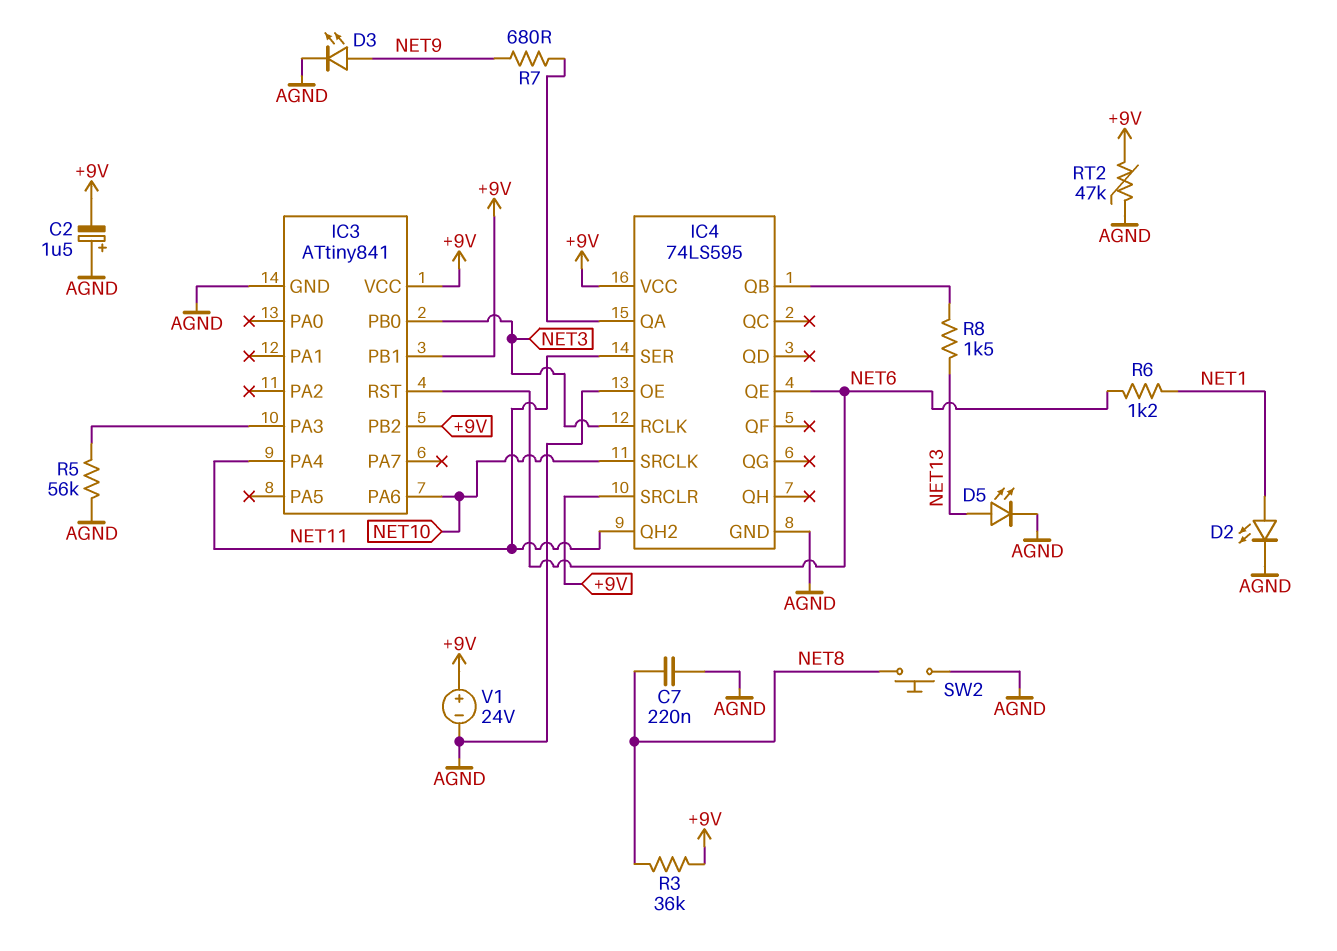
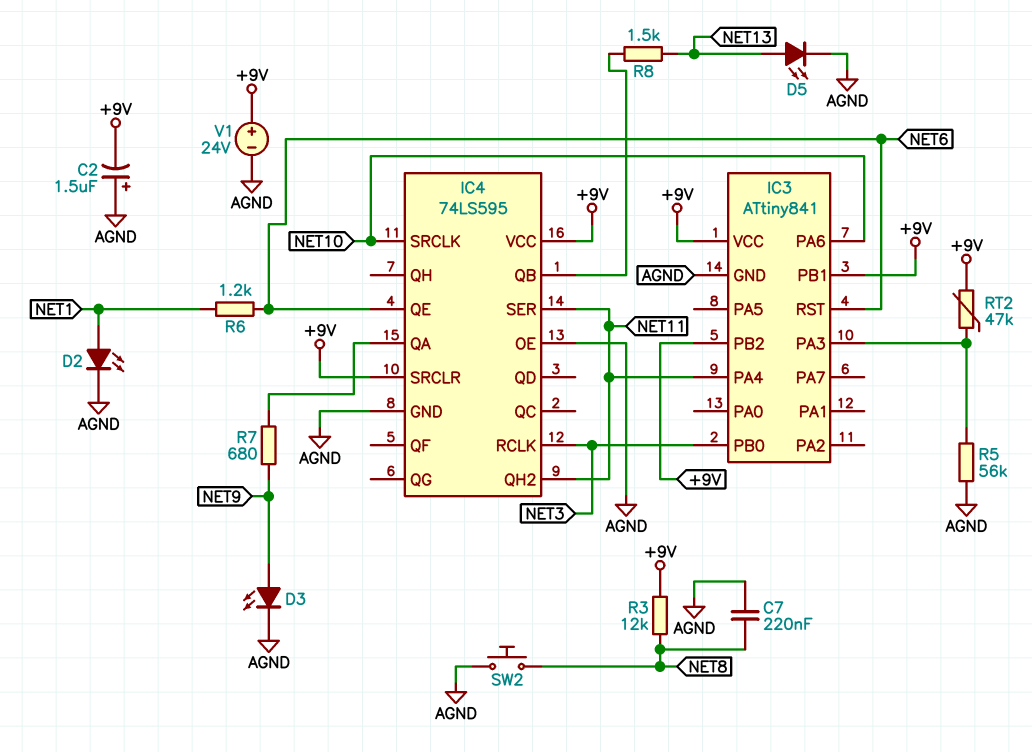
R3: 36k (+9V, NET8) -> 12k (+9V, NET8)
RT2: 47k (+9V, AGND) -> 47k (+9V, IC3/PA3)

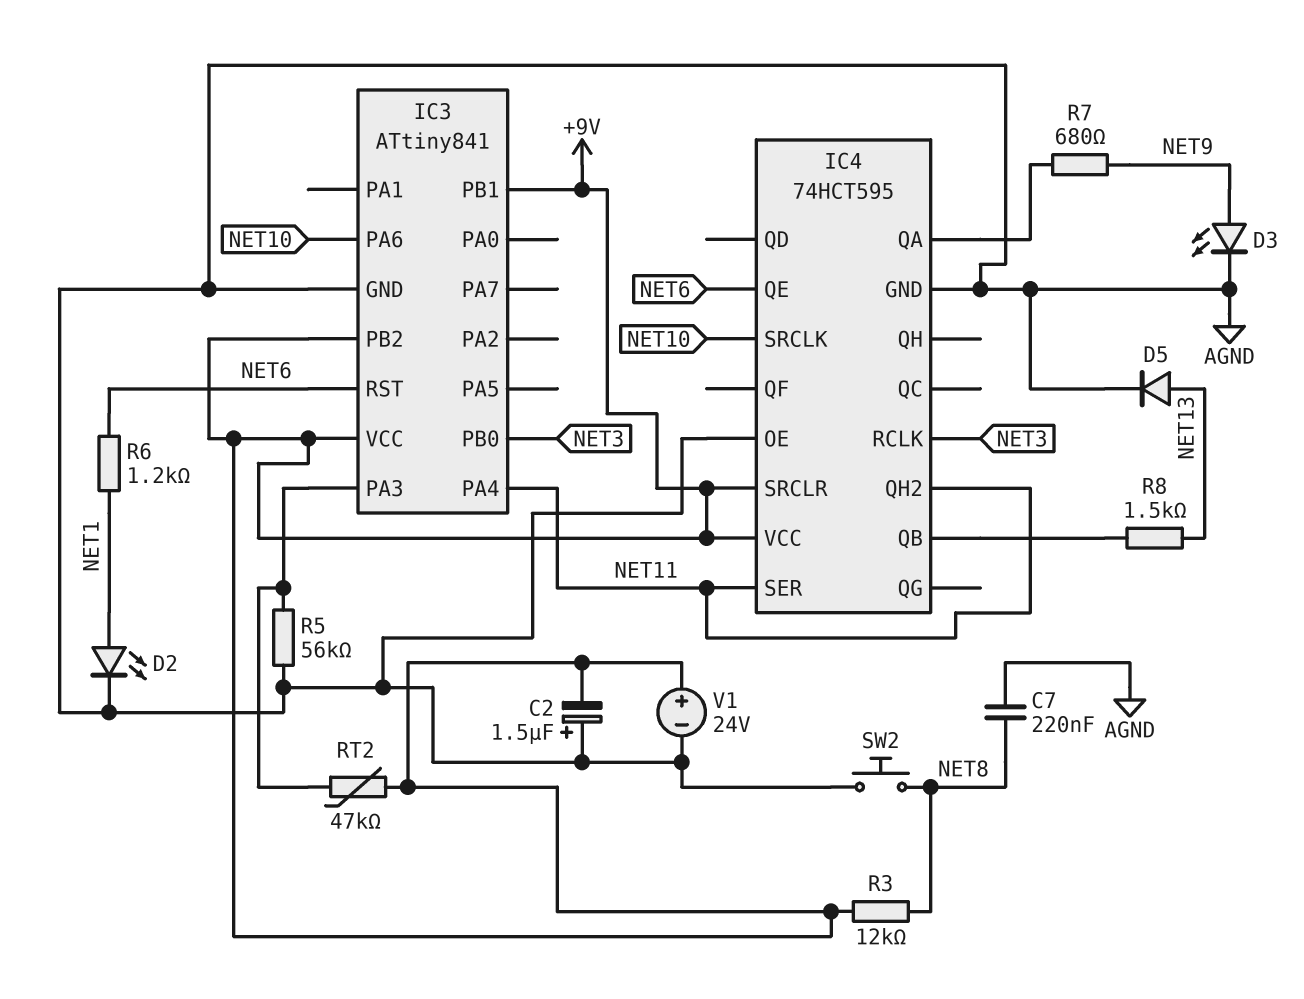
D5: LED (A NET13, K AGND) -> diode (A NET13, K AGND)
IC4: 74LS595 -> 74HCT595

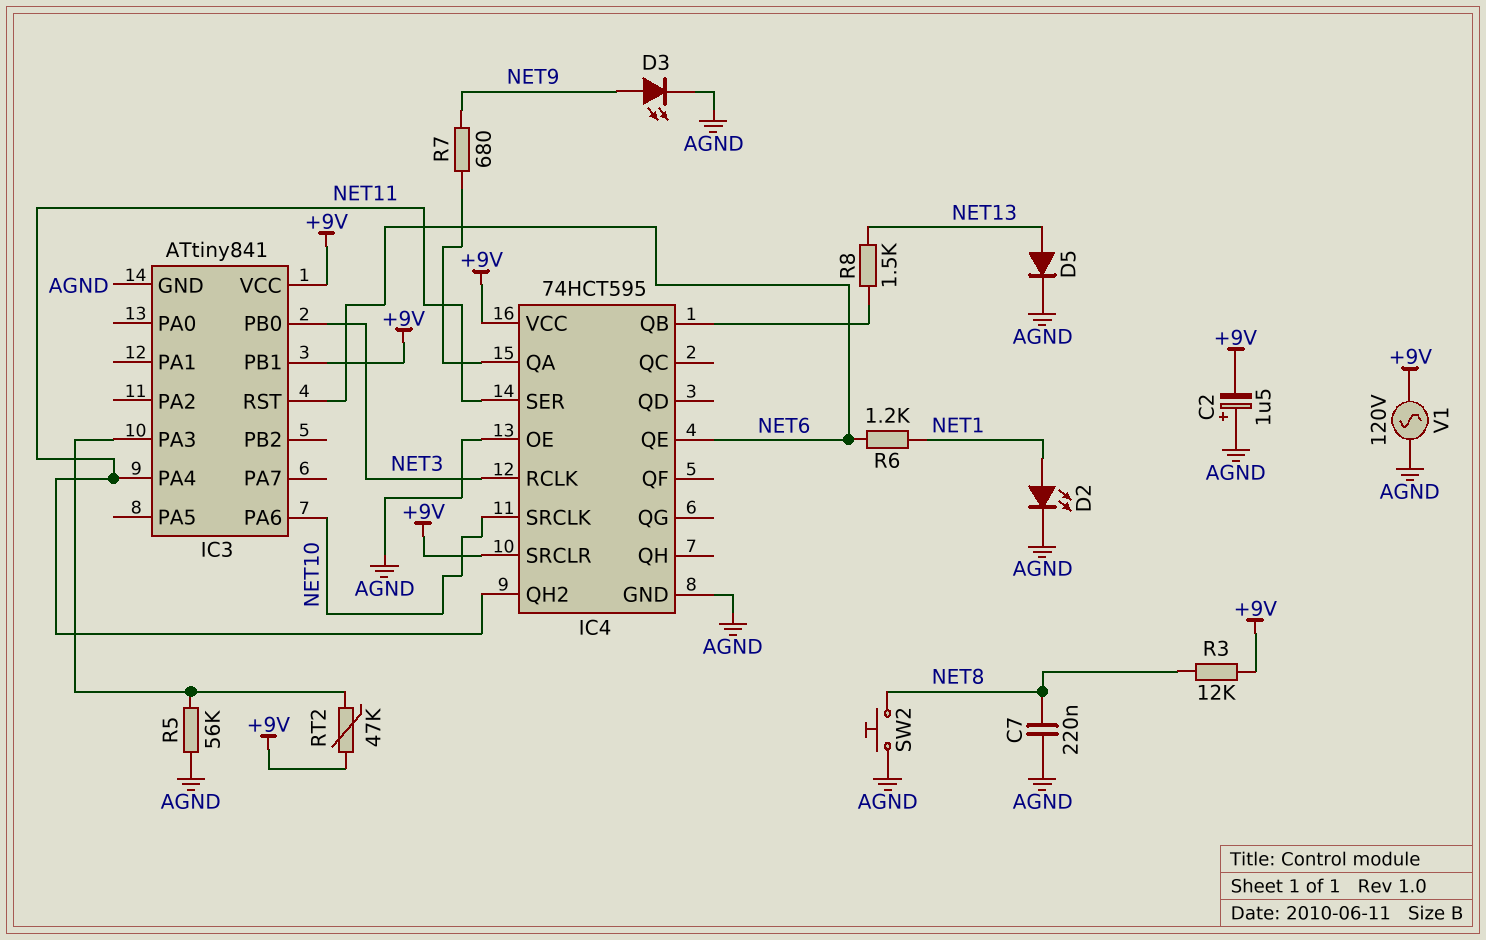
IC3 pin PB2: +9V -> none
V1: 24V (plus +9V, minus AGND) -> AC 120V (+9V, AGND)

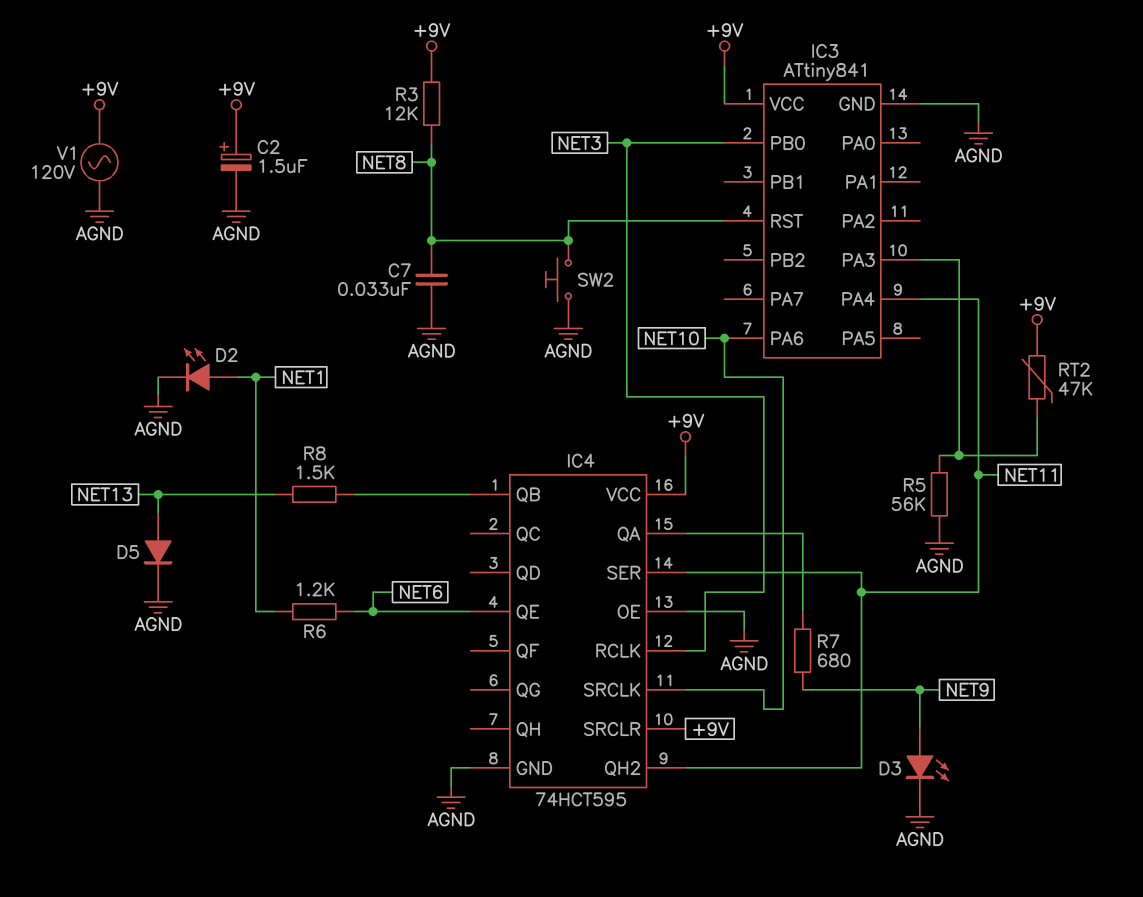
C2: 1.5uF (plus AGND, minus +9V) -> 1.5uF (plus +9V, minus AGND)
C7: 220nF (AGND, NET8) -> 33nF (AGND, NET8)
IC3 pin PB1: +9V -> none
IC3 pin RST: NET6 -> NET8

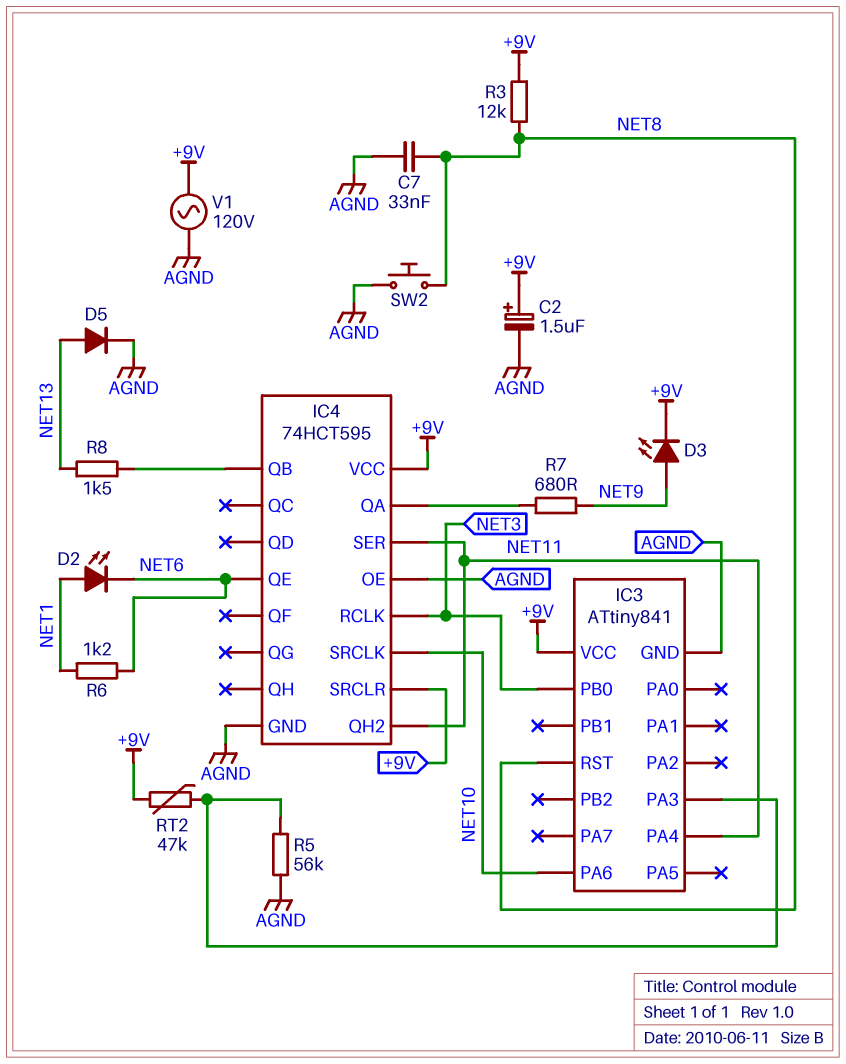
D2: LED (A NET1, K AGND) -> LED (A NET1, K NET6)
D3: LED (A NET9, K AGND) -> LED (A NET9, K +9V)

